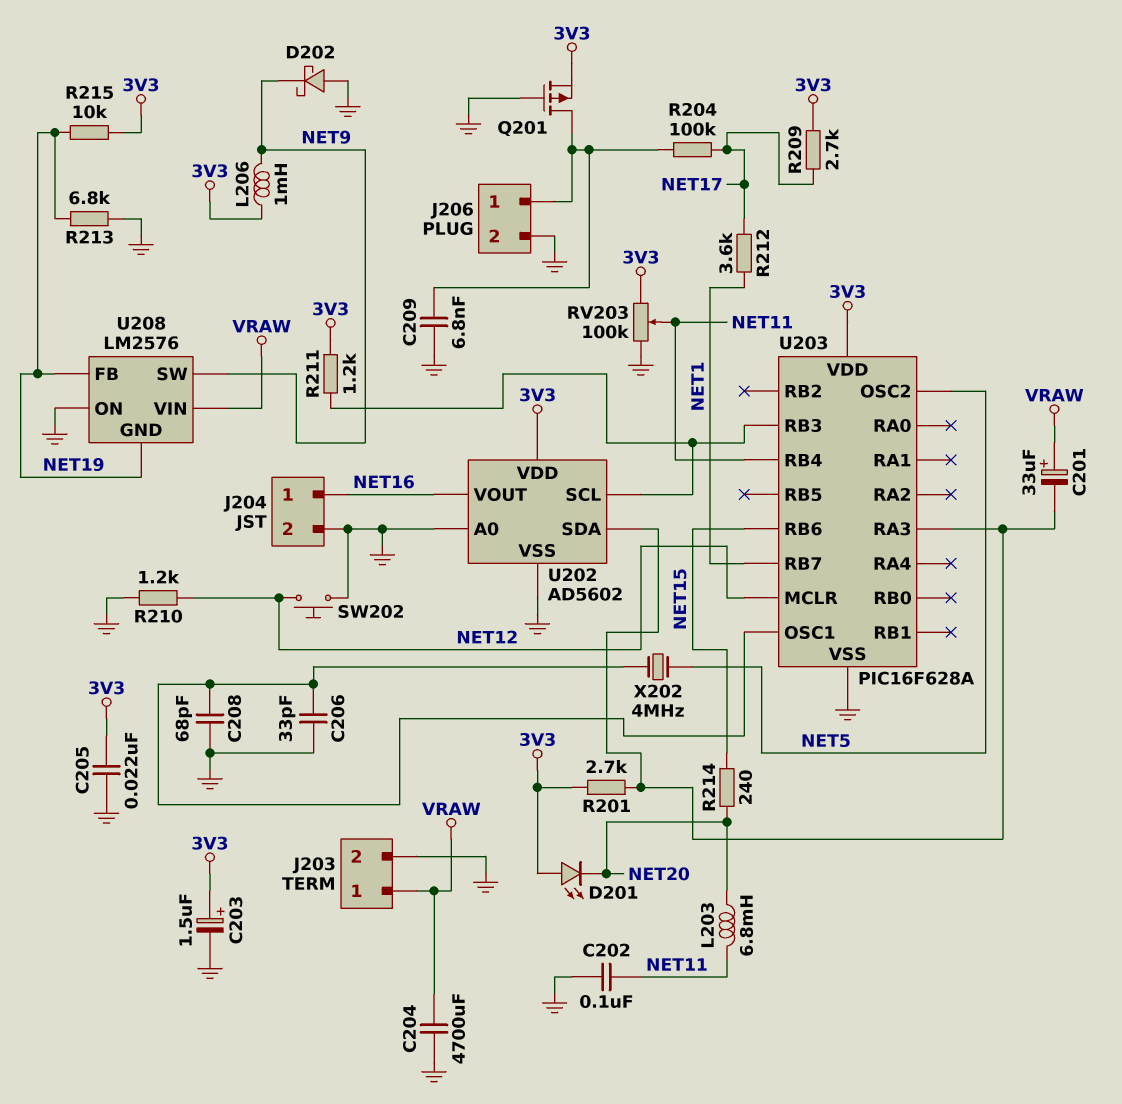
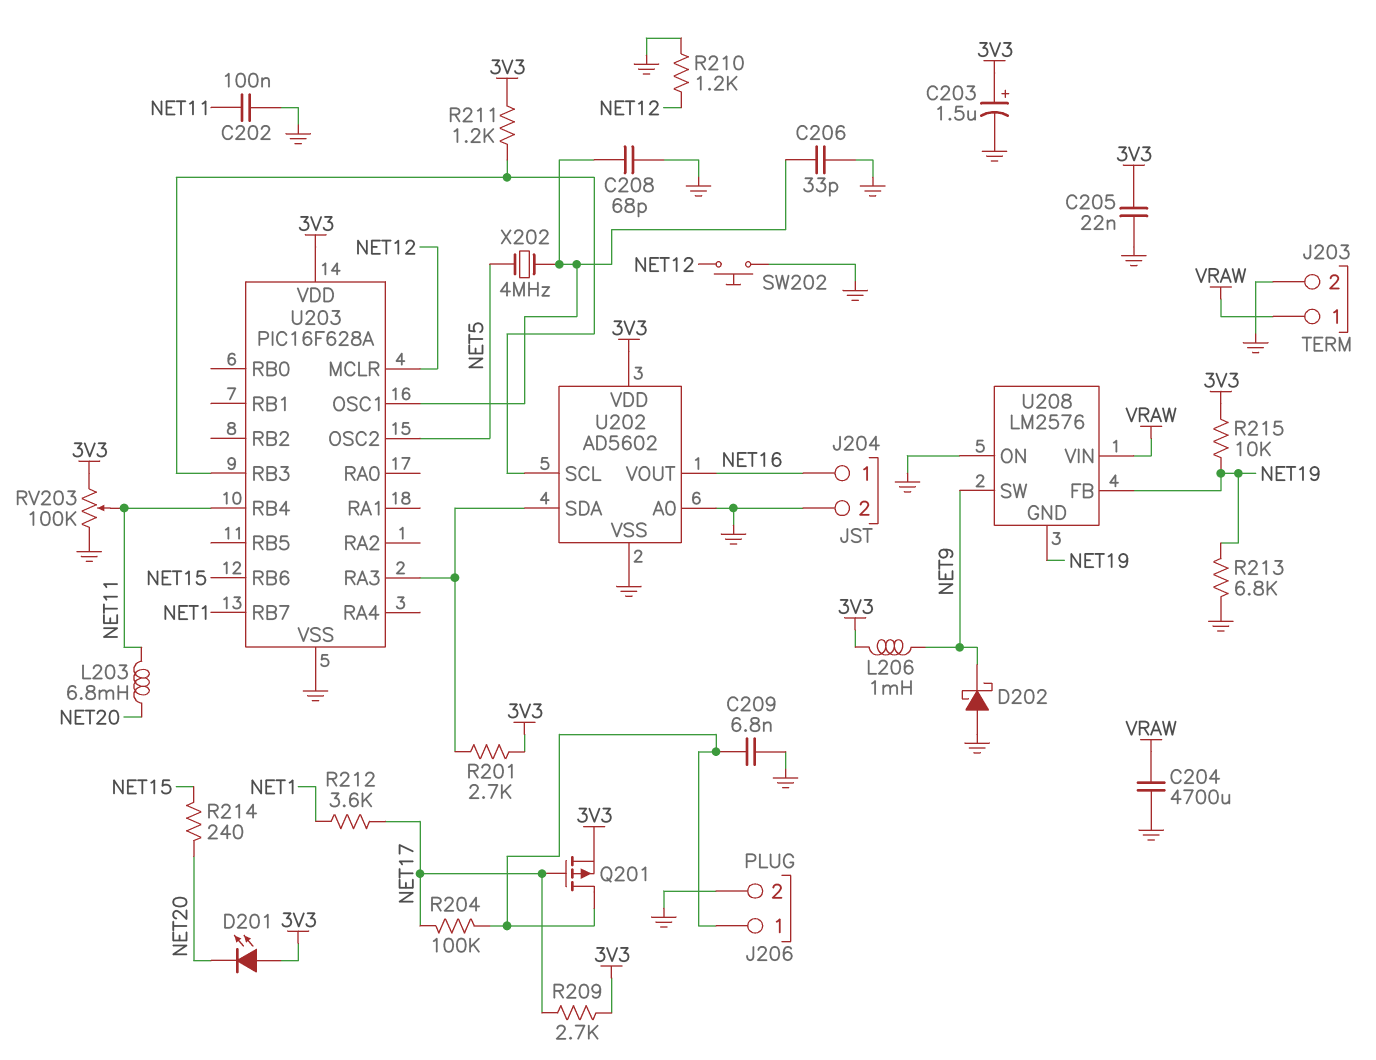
C201: 33uF (plus VRAW, minus U202/SDA) -> none
Q201: PMOS (G GND, D J206/1, S 3V3) -> PMOS (G NET17, D J206/1, S 3V3)

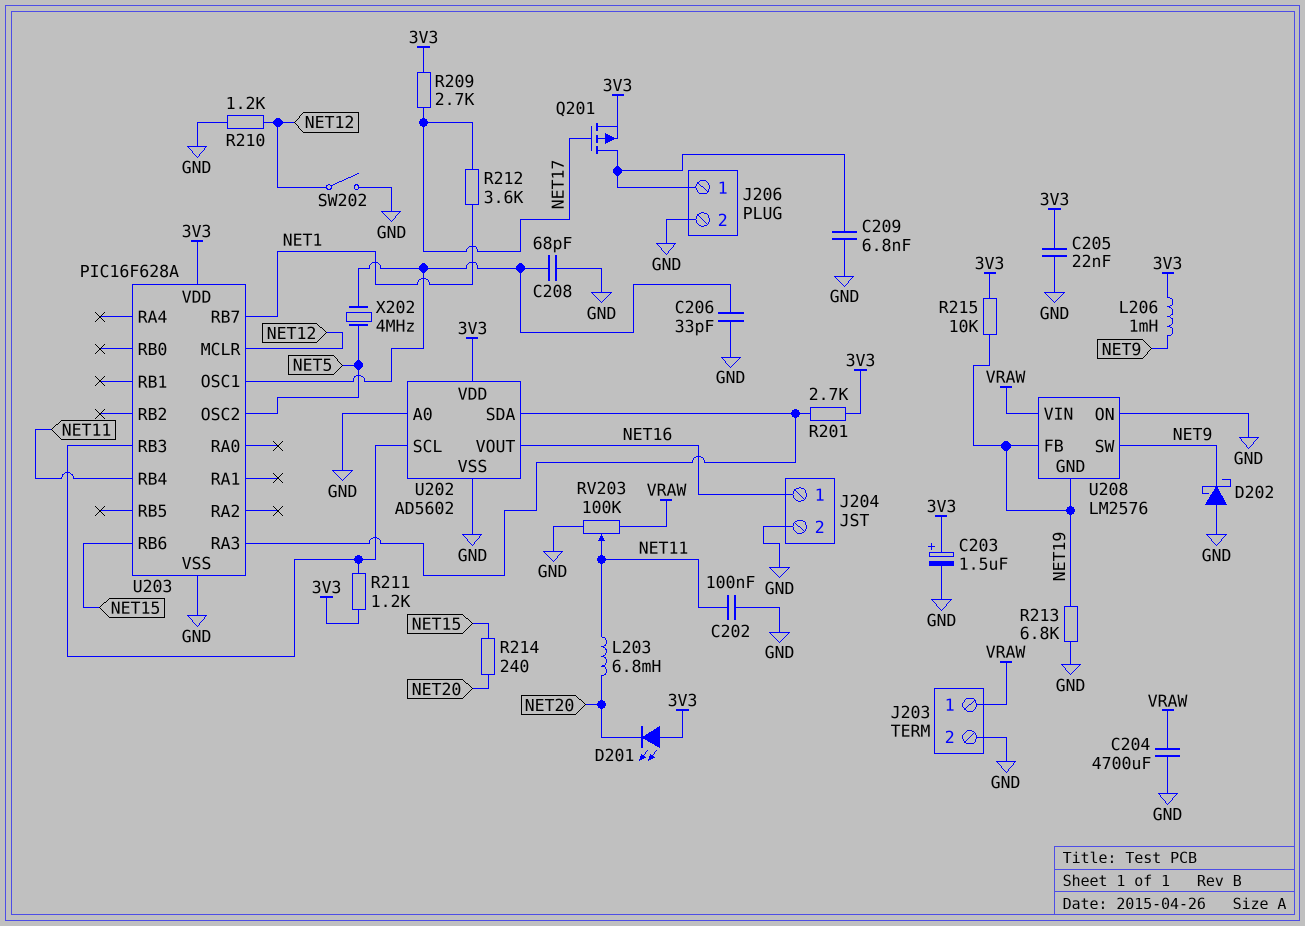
R204: 100k (J206/1, NET17) -> none
RV203: 100k (3V3, GND, wiper NET11) -> 100k (GND, VRAW, wiper NET11)
SW202: button (GND, NET12) -> switch (GND, NET12)

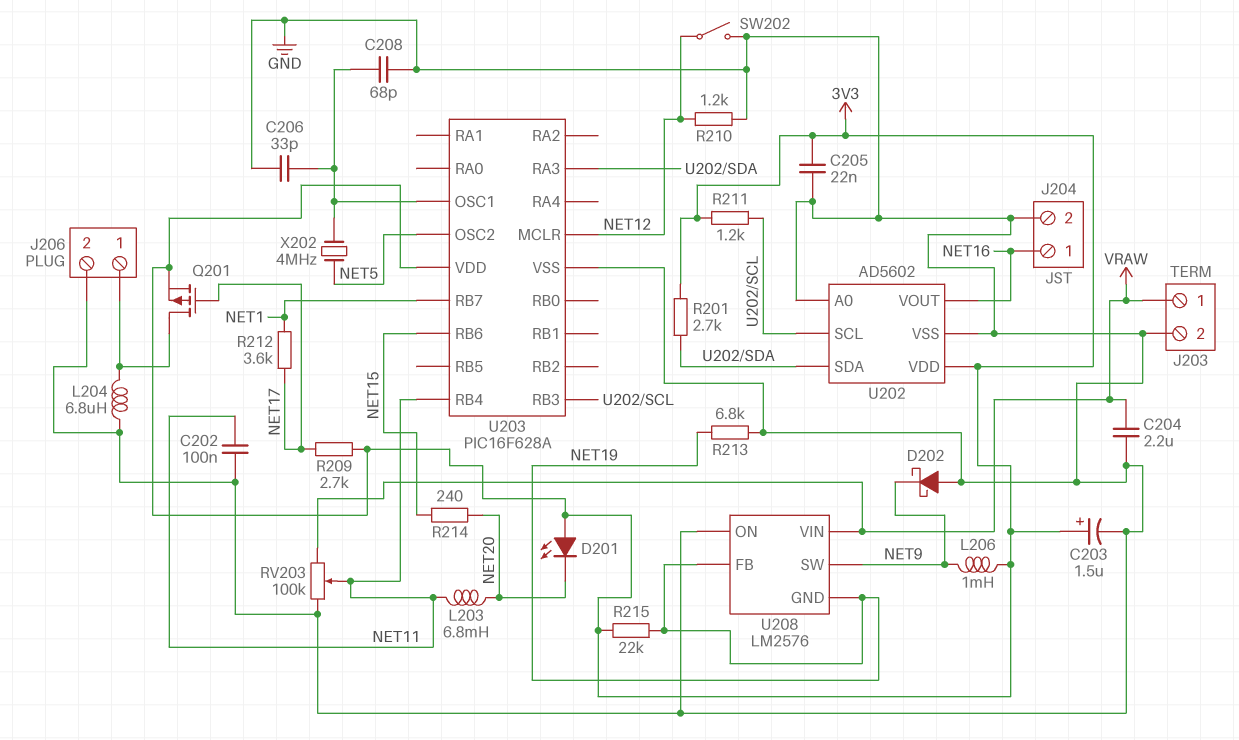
C204: 4700uF (GND, VRAW) -> 2.2uF (GND, VRAW)
C209: 6.8nF (GND, J206/1) -> none
L204: none -> 6.8uH (GND, J206/1)
R215: 10k (3V3, NET19) -> 22k (3V3, NET19)

